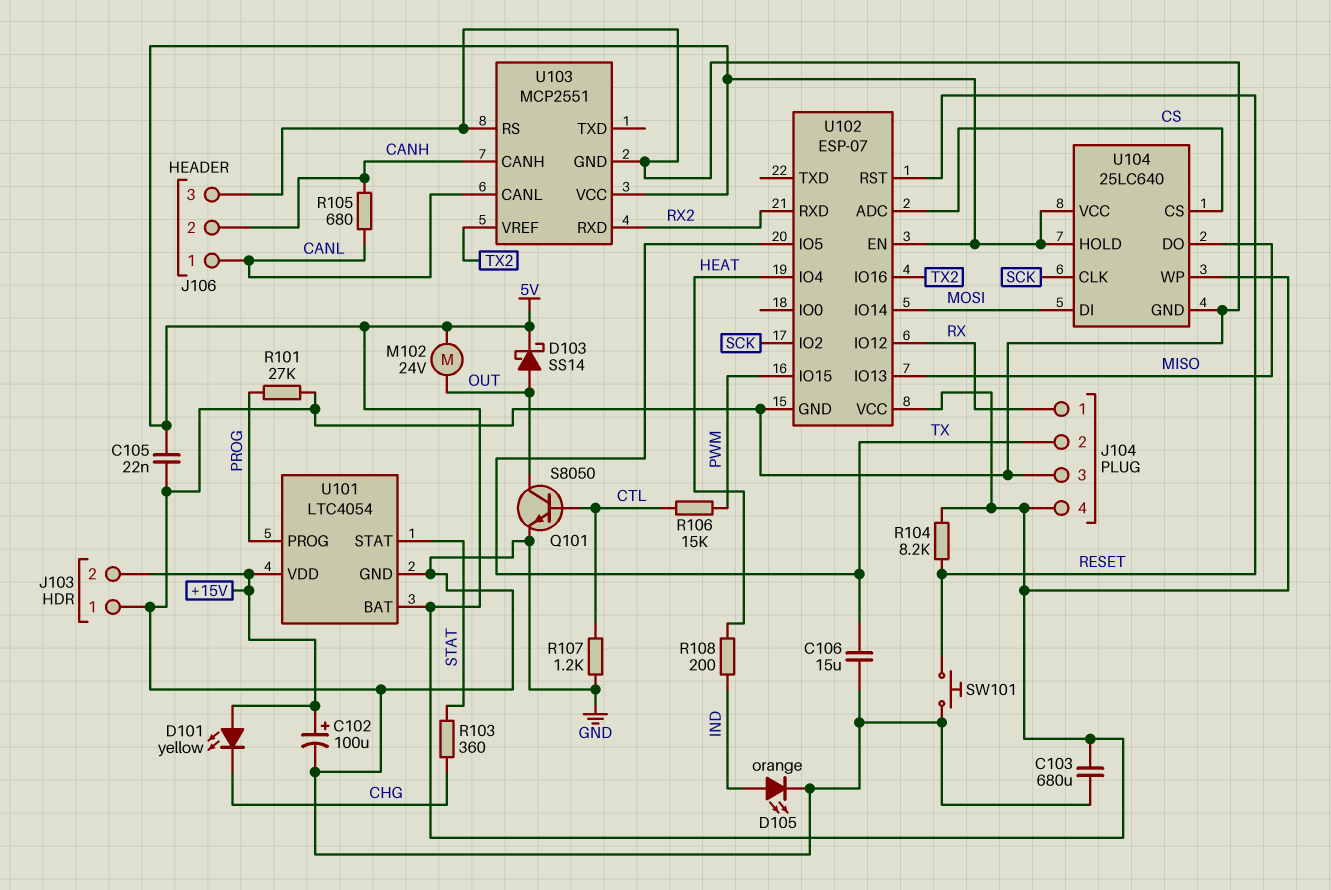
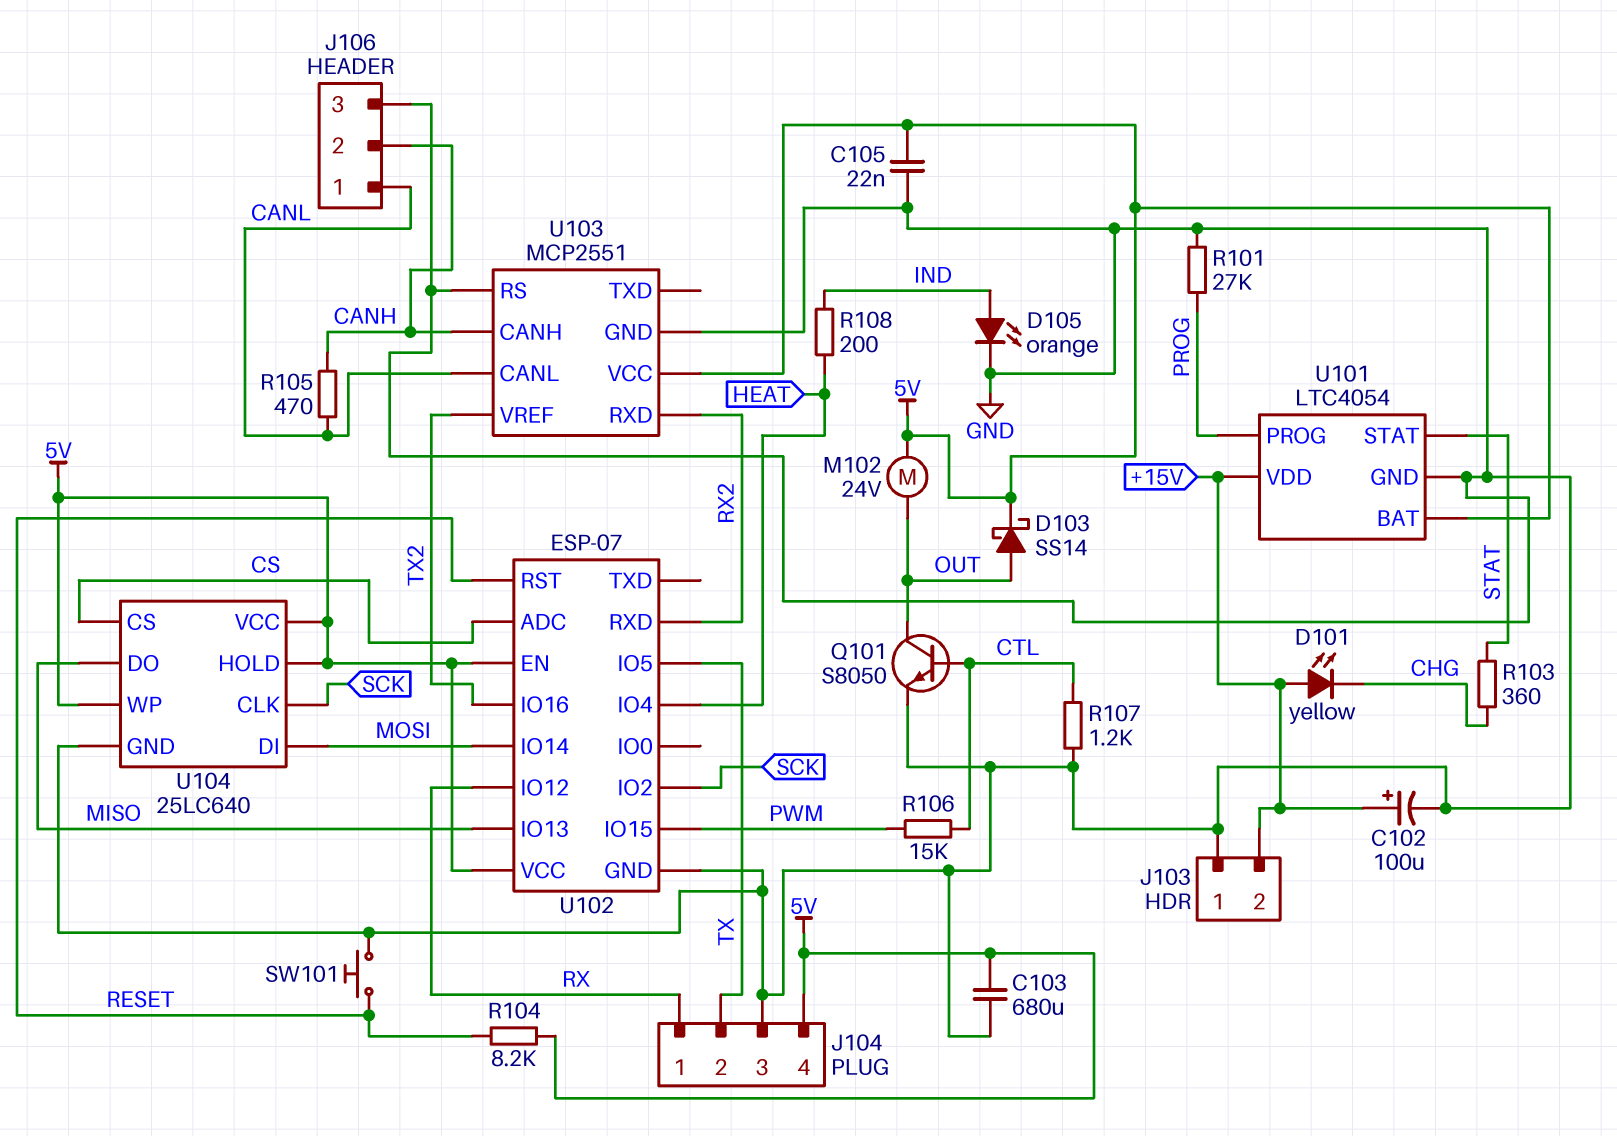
C106: 15uF (GND, TX) -> none
R105: 680 (CANH, CANL) -> 470 (CANH, CANL)

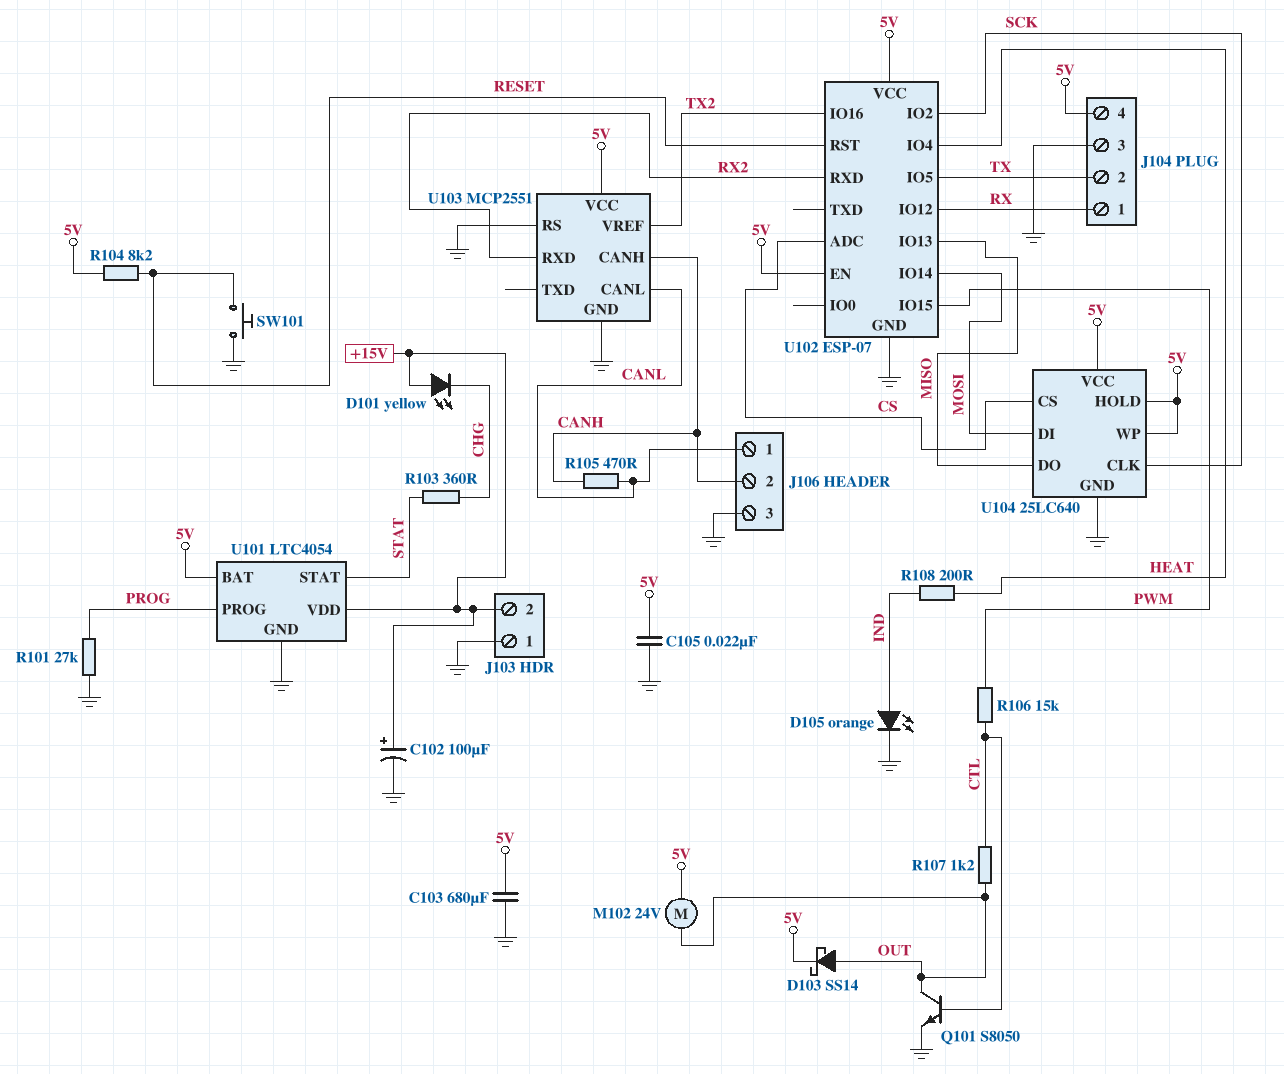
R107: 1.2k (CTL, GND) -> 1.2k (CTL, OUT)

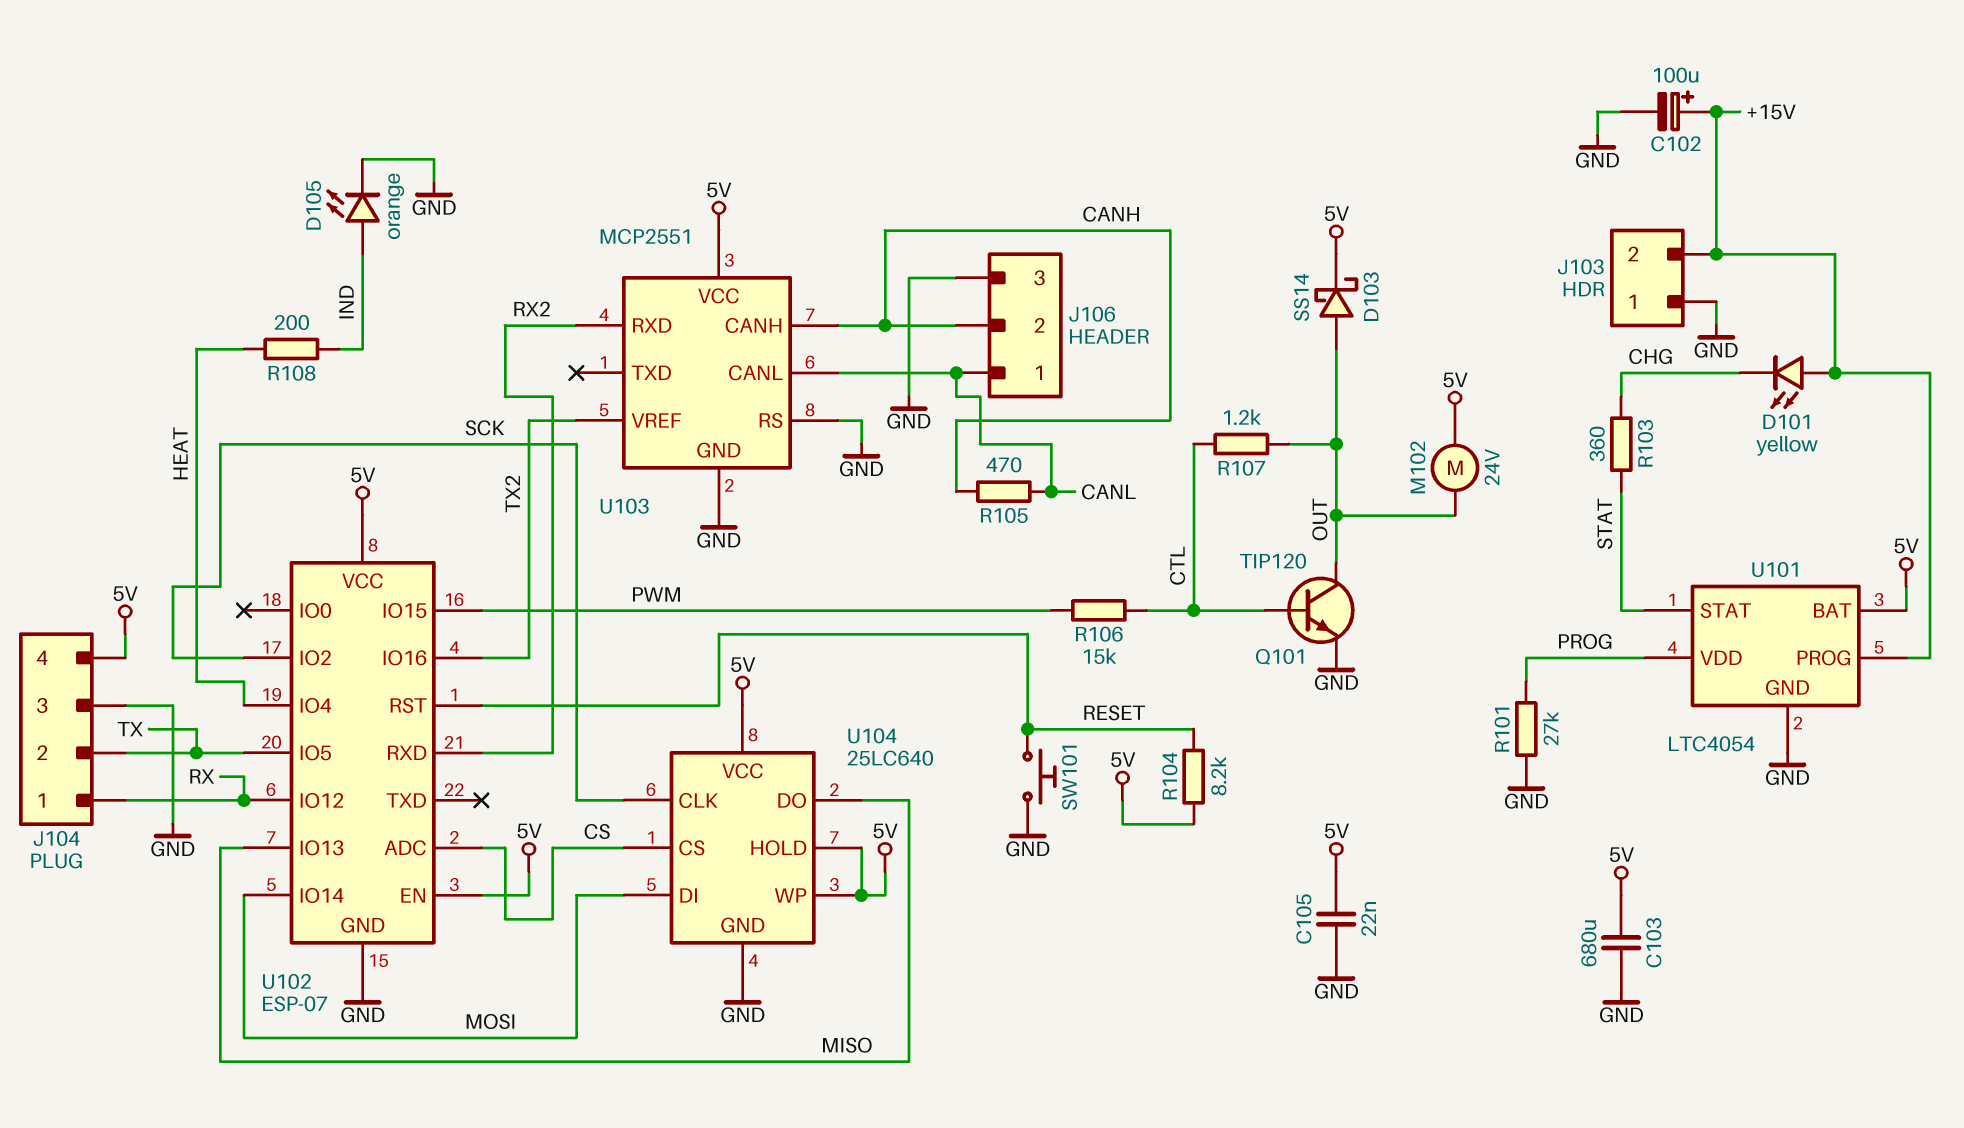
Q101: NPN S8050 (B CTL, C OUT, E GND) -> NPN TIP120 (B CTL, C OUT, E GND)
U101 pin PROG: PROG -> +15V
U101 pin VDD: +15V -> PROG

